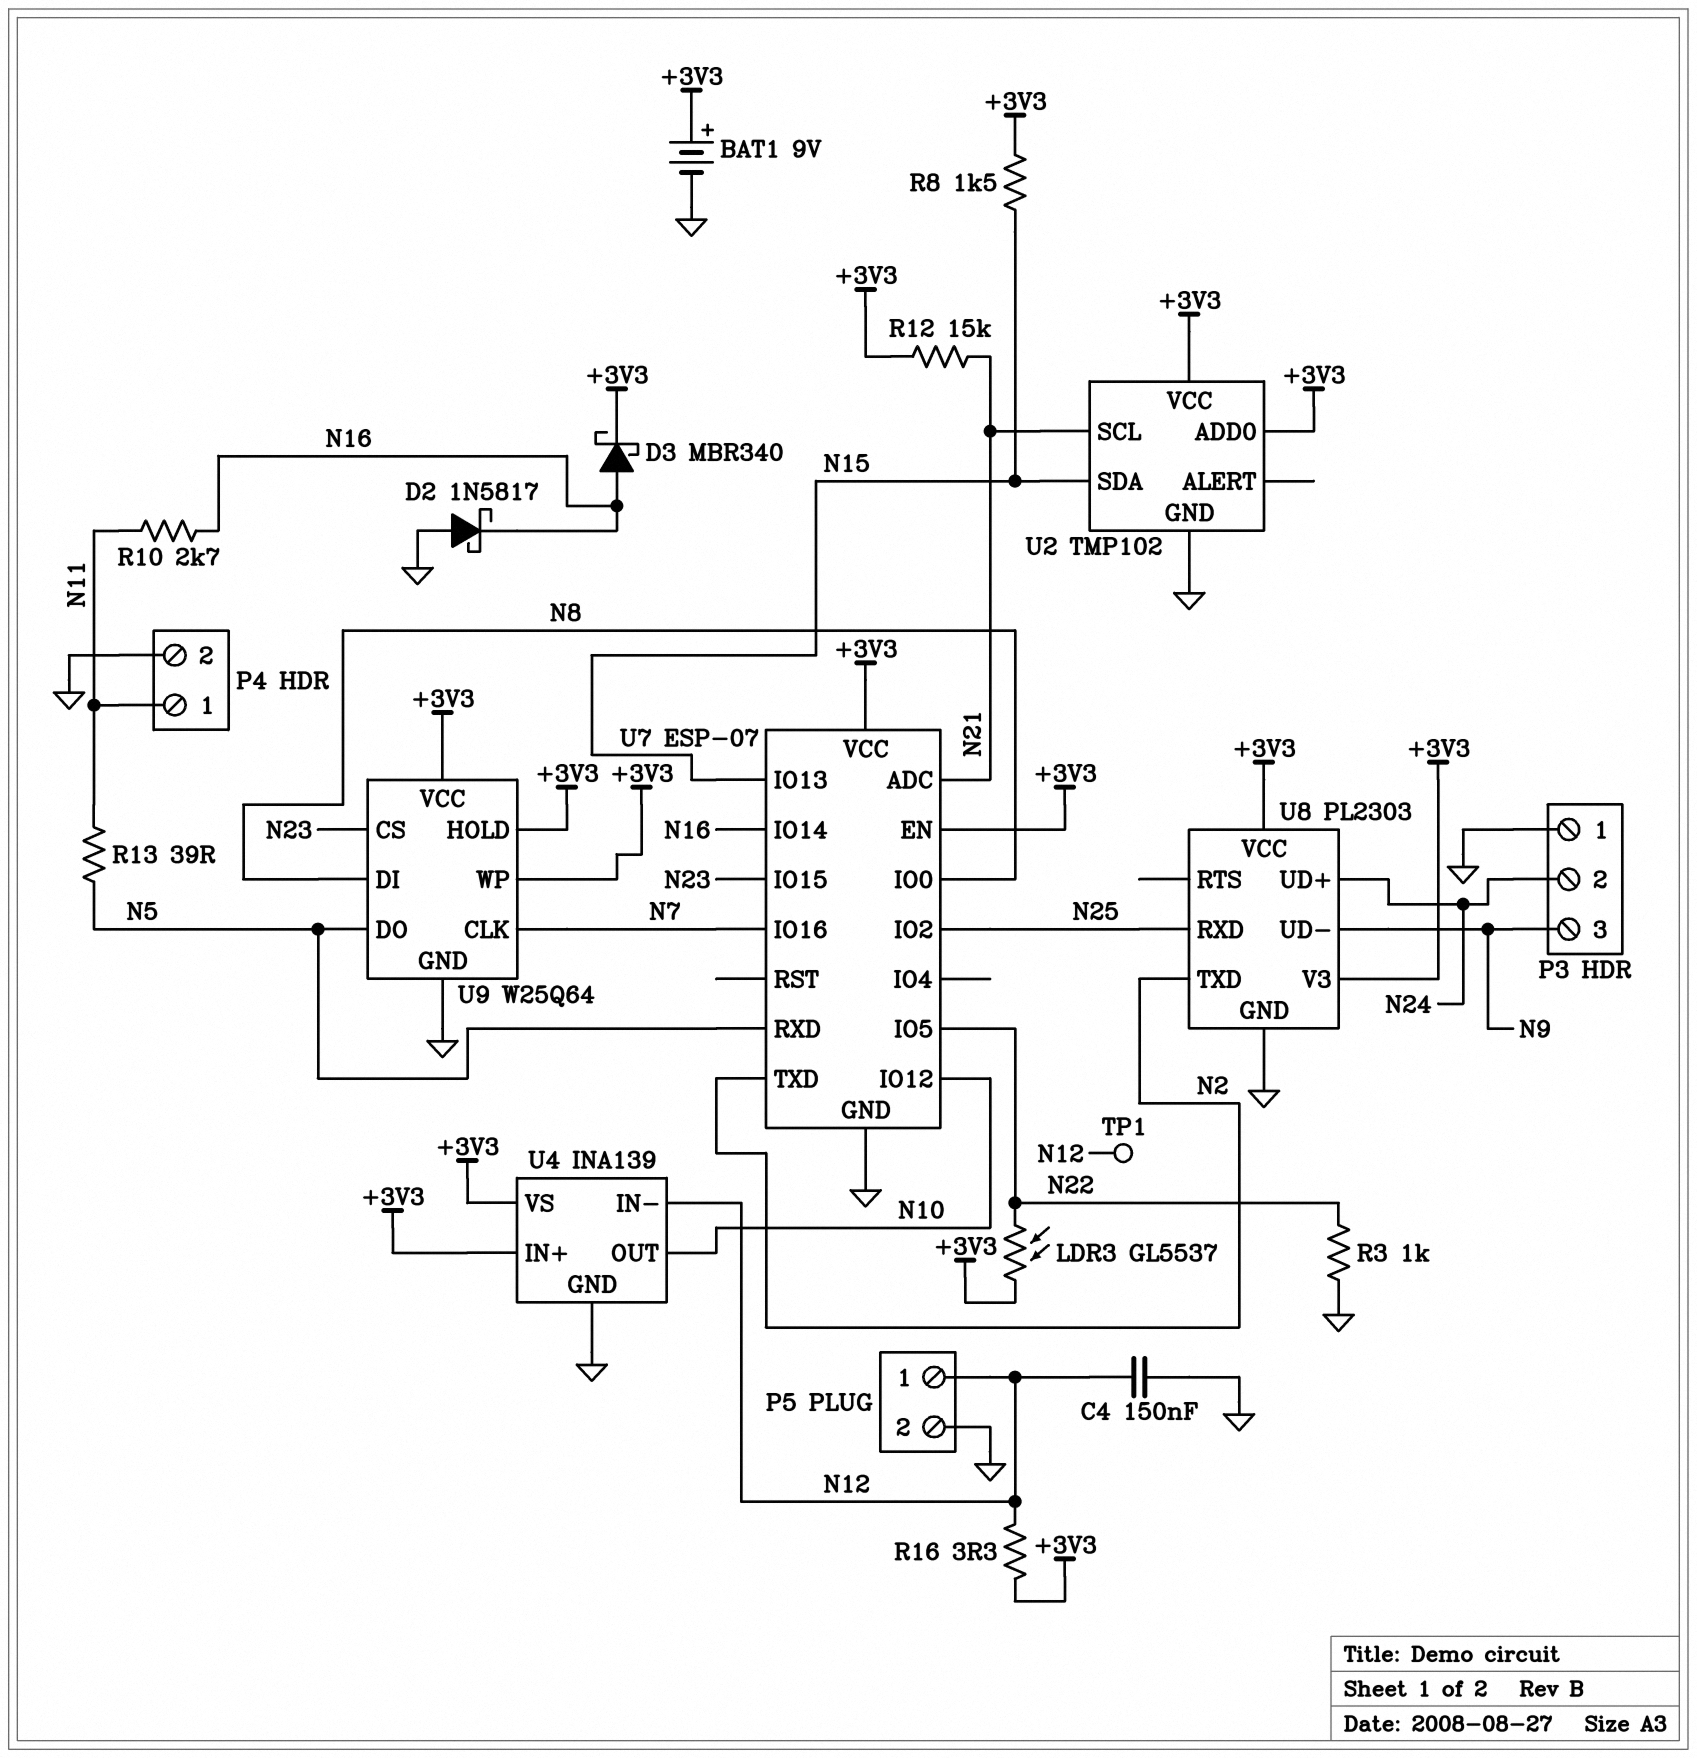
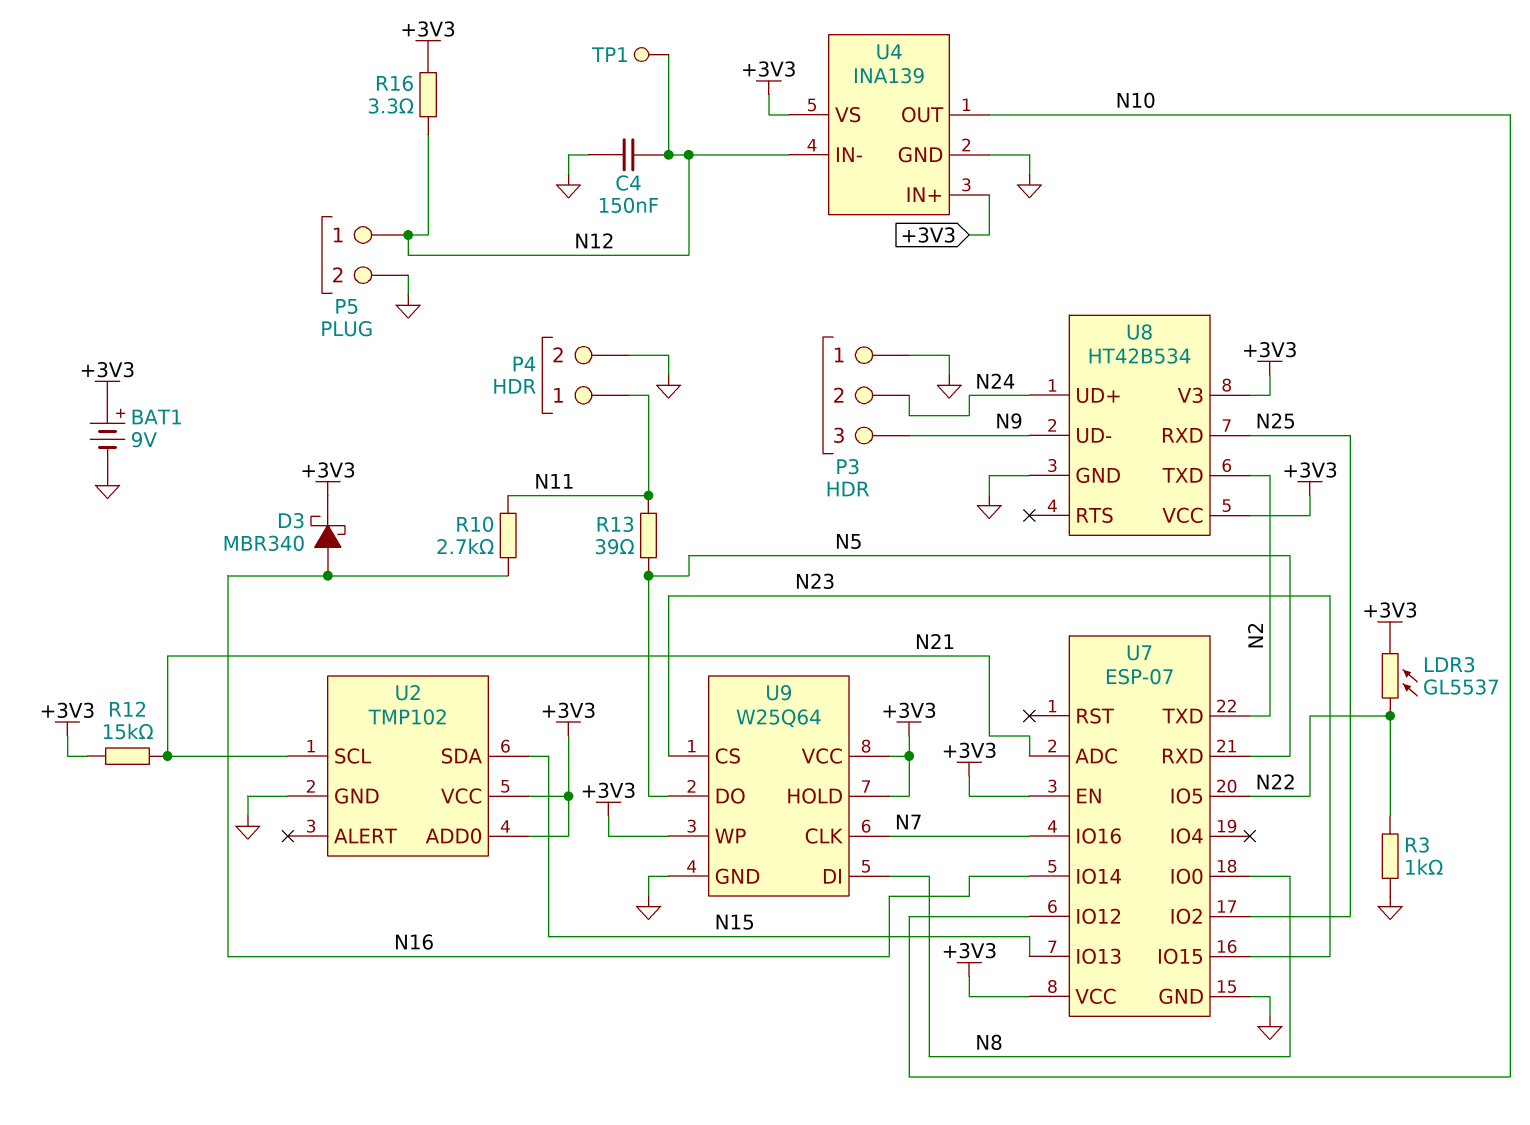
D2: schottky 1N5817 (A GND, K N16) -> none
R8: 1.5k (+3V3, N15) -> none
U8: PL2303 -> HT42B534

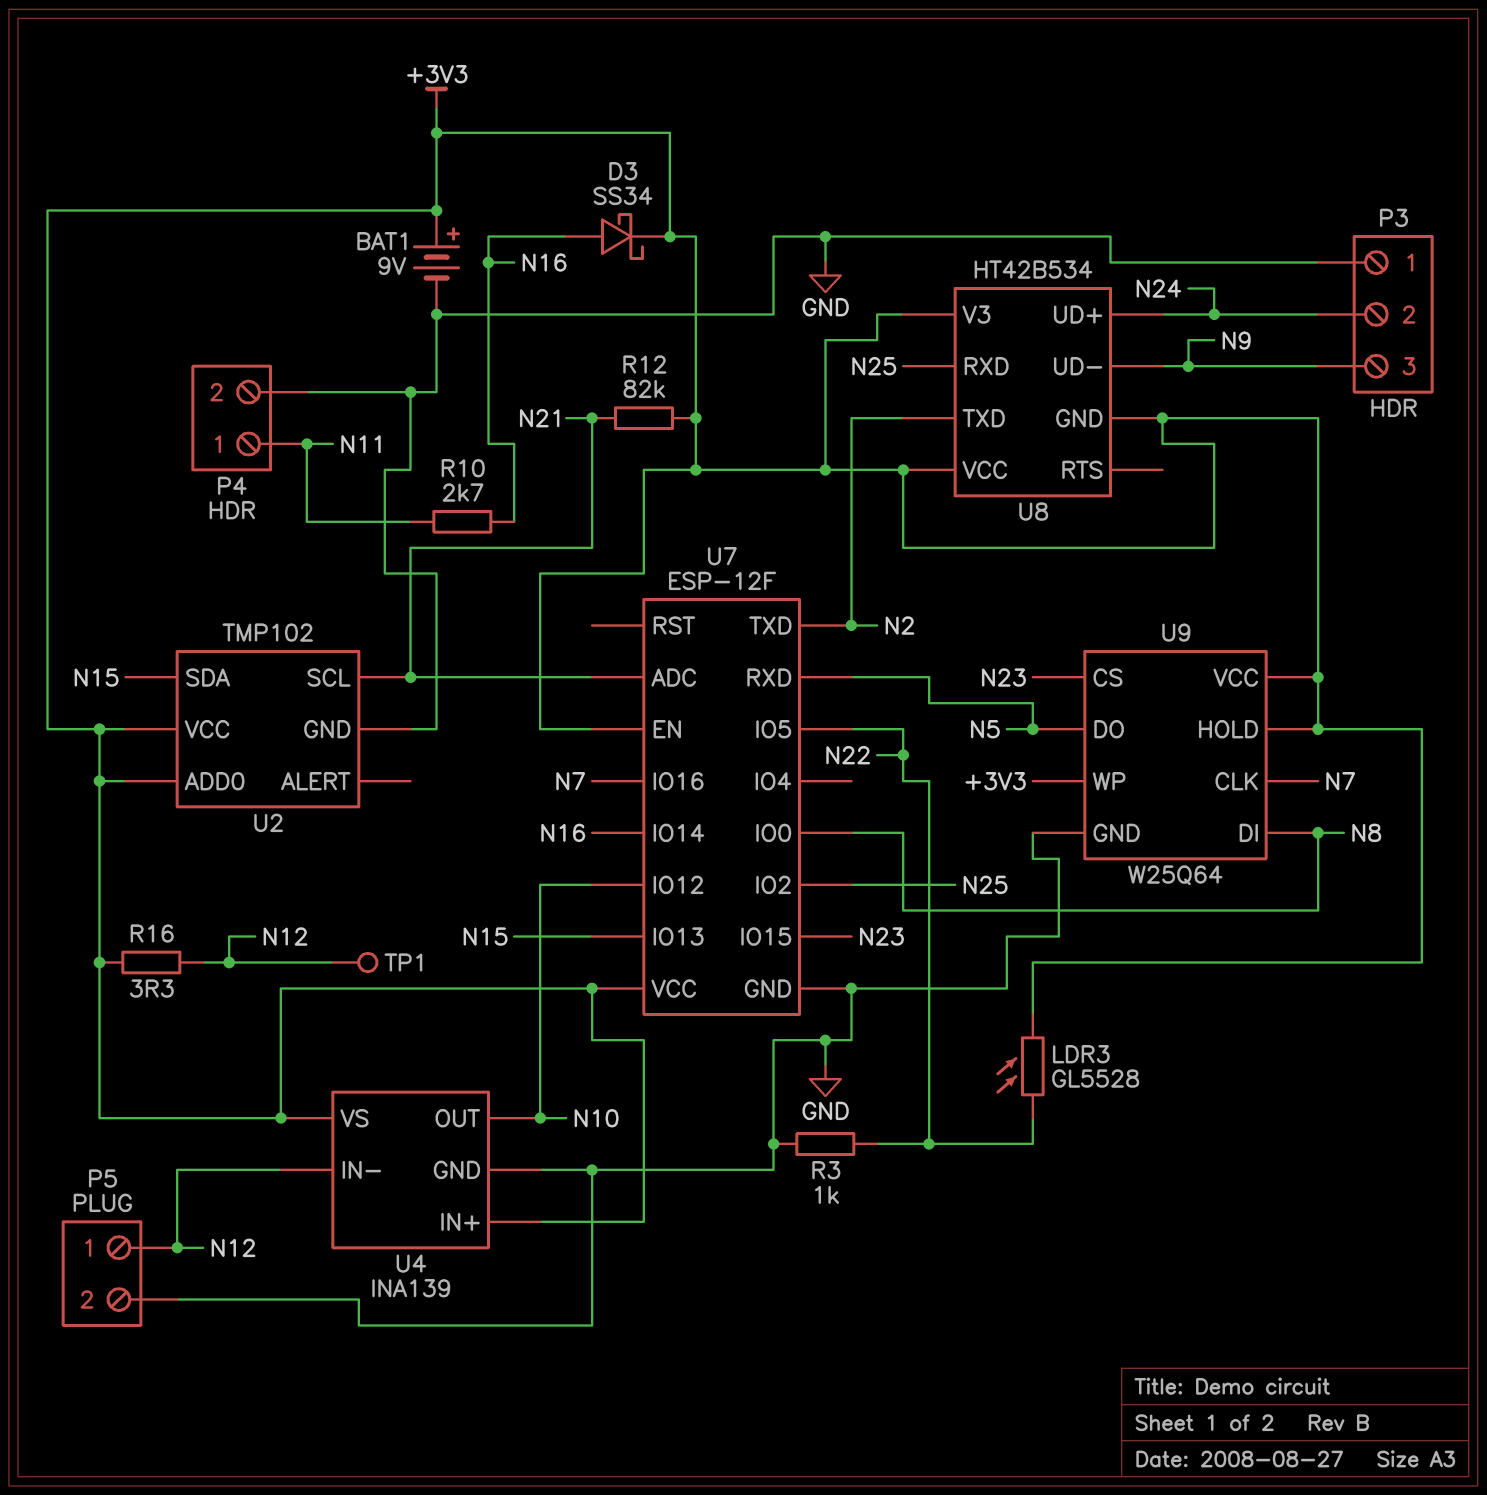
C4: 150nF (GND, N12) -> none
D3: schottky MBR340 (A N16, K +3V3) -> schottky SS34 (A N16, K +3V3)
LDR3: GL5537 (+3V3, N22) -> GL5528 (+3V3, N22)
R12: 15k (+3V3, N21) -> 82k (+3V3, N21)
R13: 39 (N5, N11) -> none
U7: ESP-07 -> ESP-12F
U8 pin GND: GND -> +3V3

